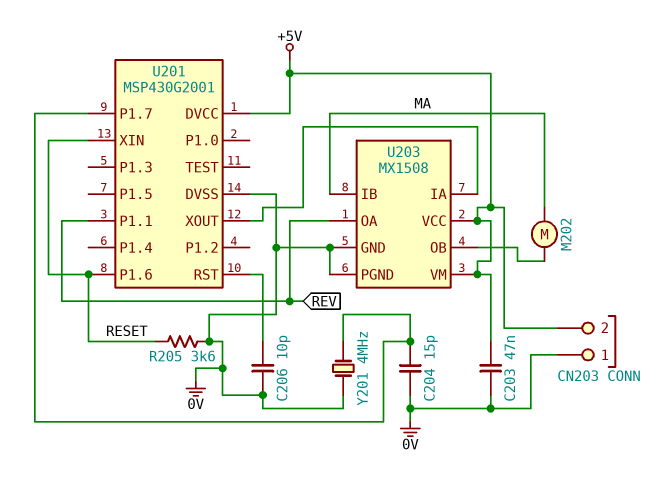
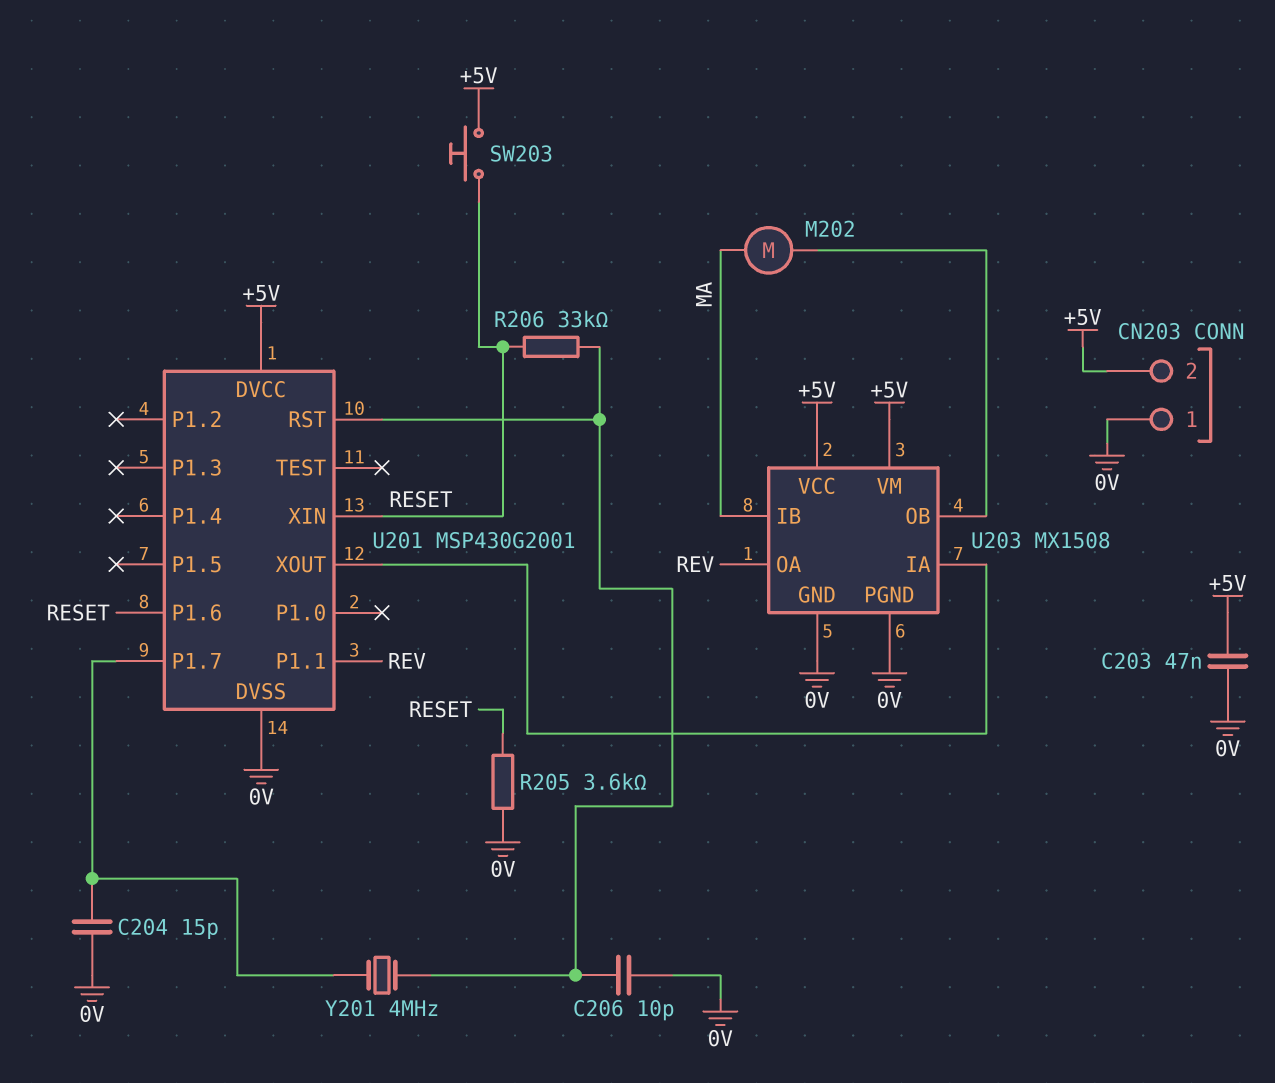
R206: none -> 33k (RESET, U201/RST)
SW203: none -> button (+5V, RESET)
Y201: 4MHz (0V, U201/P1.7) -> 4MHz (U201/P1.7, U201/RST)

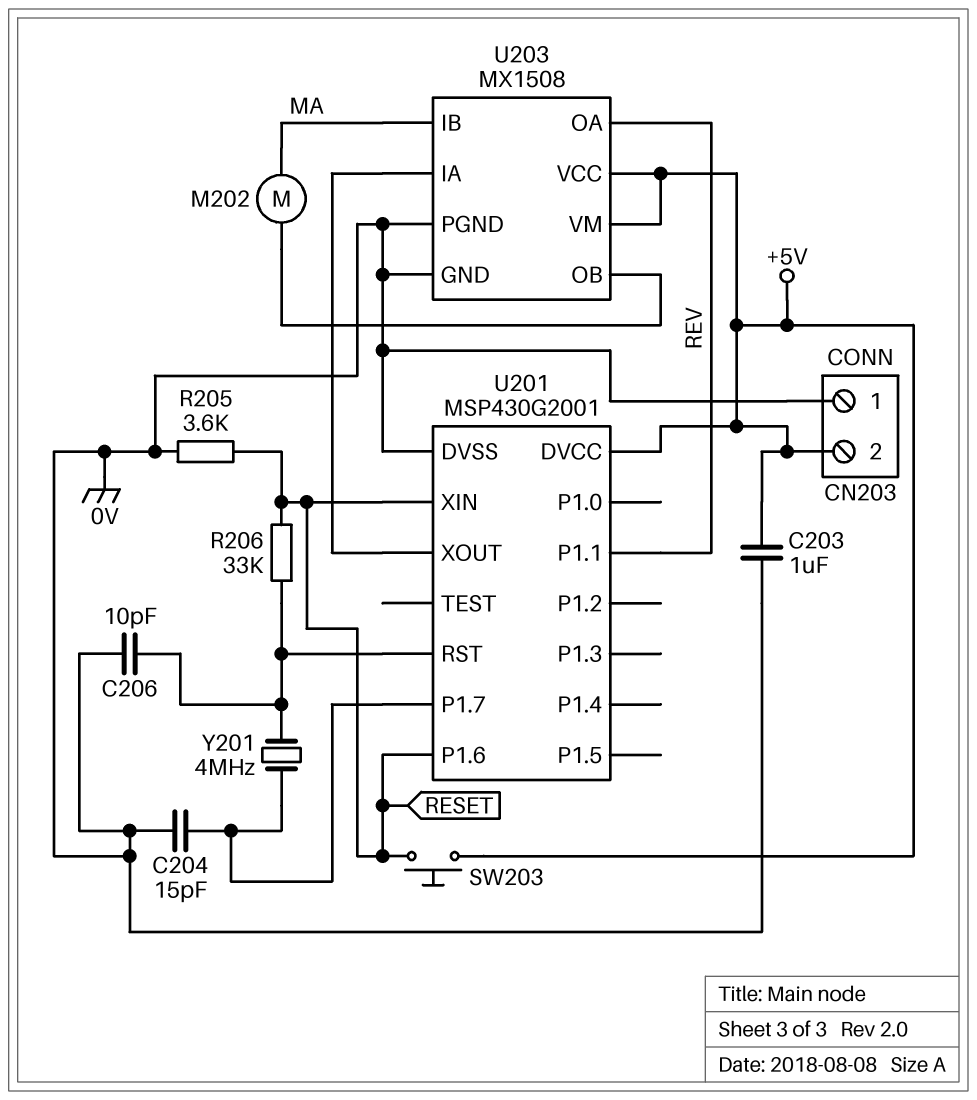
C203: 47nF (+5V, 0V) -> 1uF (+5V, 0V)

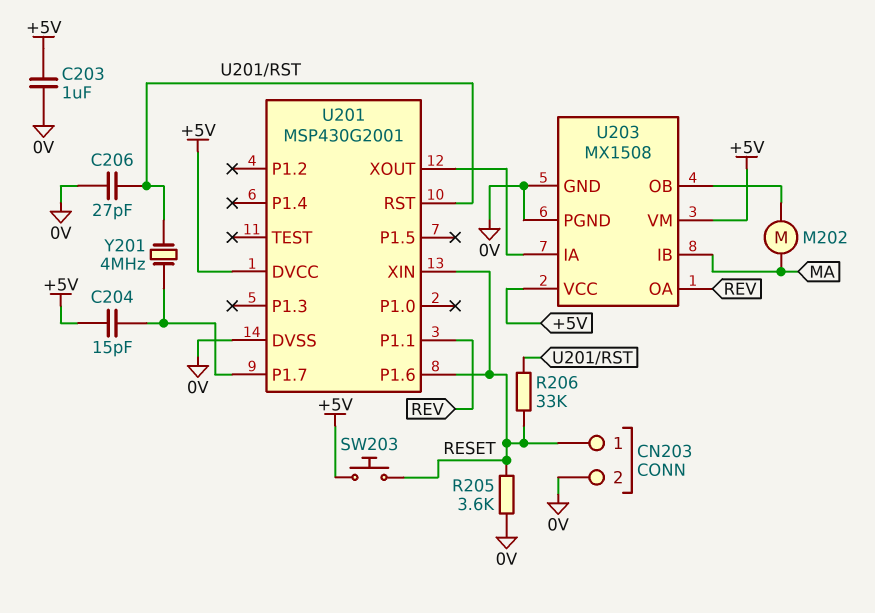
C204: 15pF (0V, U201/P1.7) -> 15pF (+5V, U201/P1.7)
C206: 10pF (0V, U201/RST) -> 27pF (0V, U201/RST)
CN203 pin 1: 0V -> RESET
CN203 pin 2: +5V -> 0V

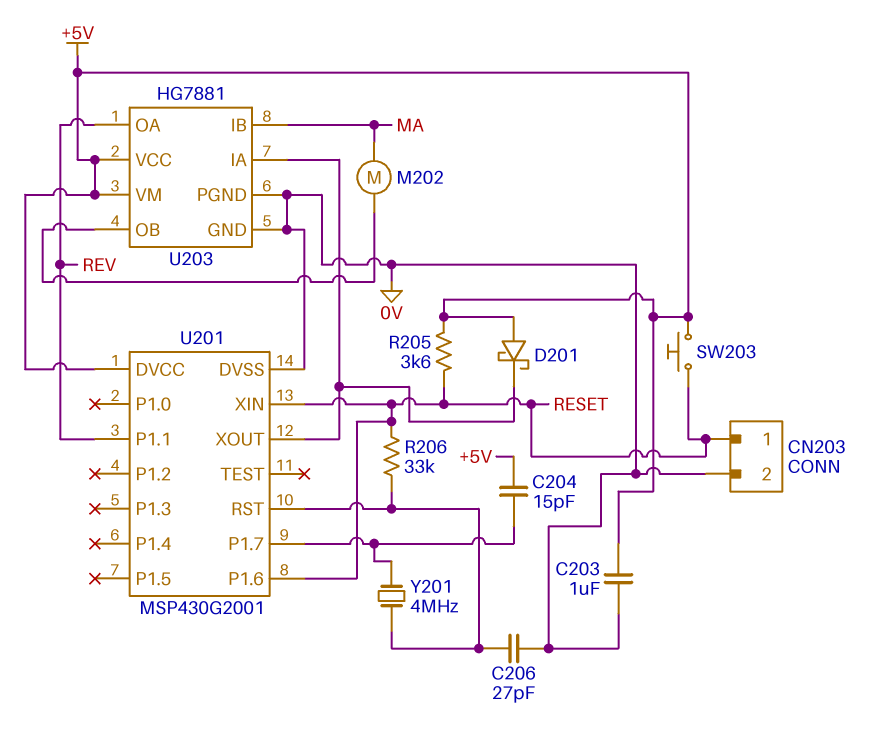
D201: none -> schottky (A +5V, K U201/XOUT)
R205: 3.6k (0V, RESET) -> 3.6k (+5V, RESET)
U203: MX1508 -> HG7881

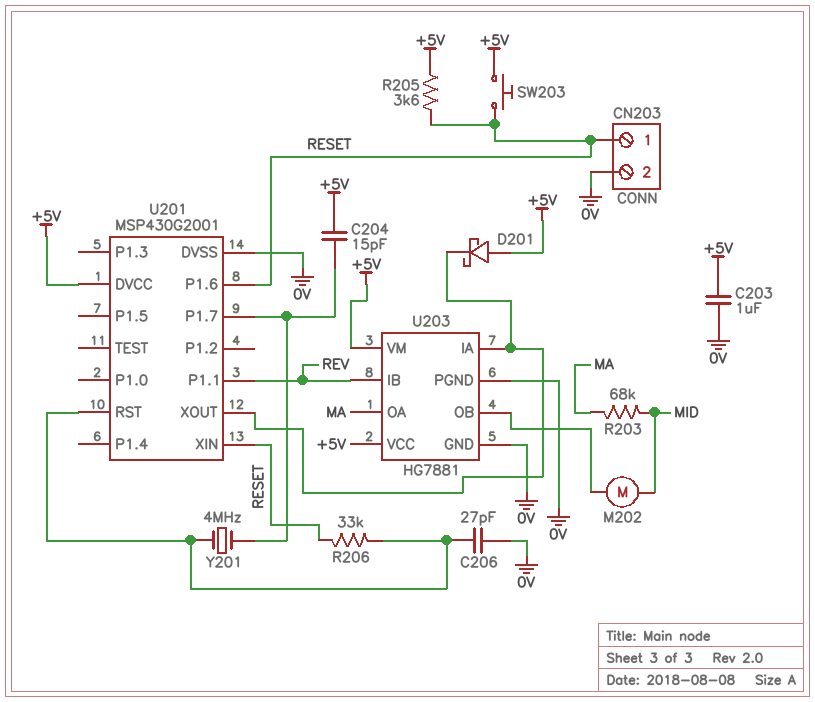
M202: motor (MA, U203/OB) -> motor (MID, U203/OB)
R203: none -> 68k (MA, MID)
U203 pin IB: MA -> REV
U203 pin OA: REV -> MA

